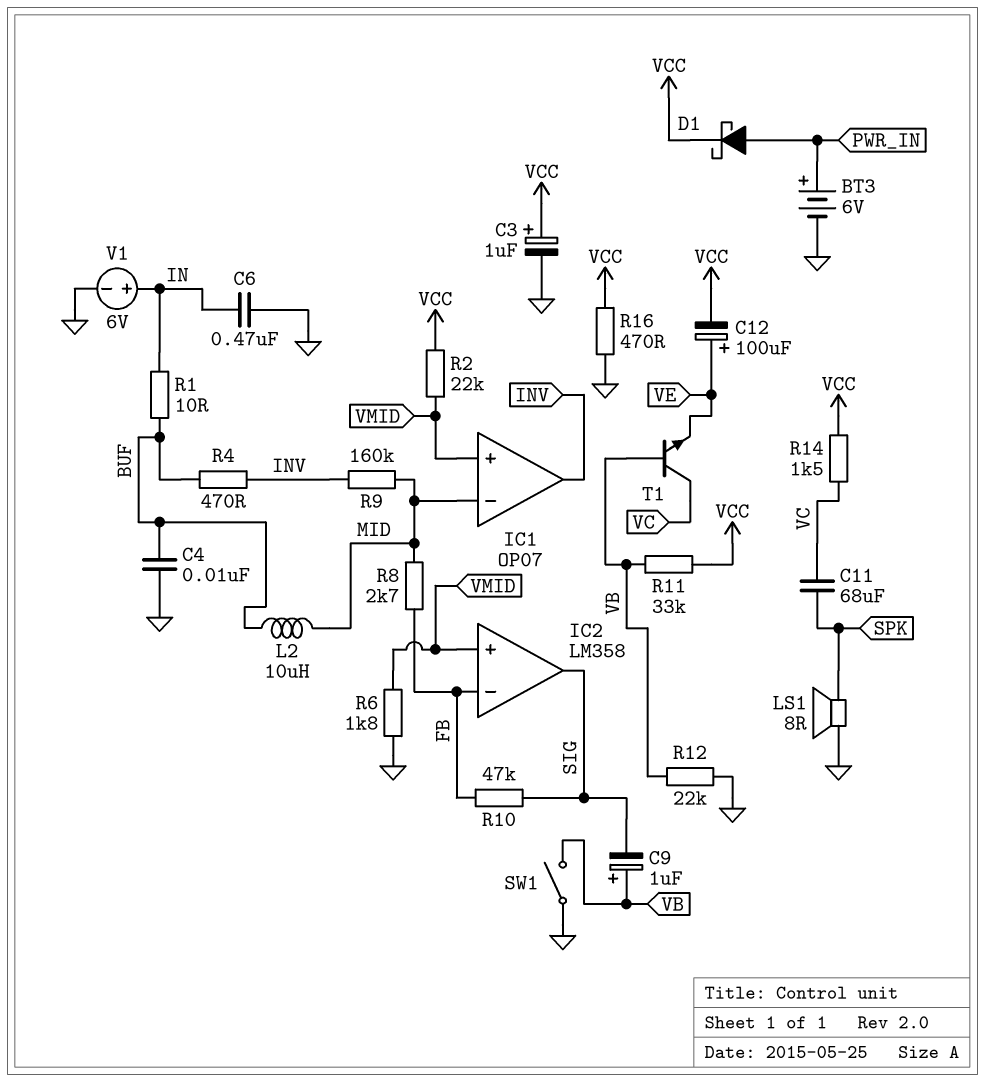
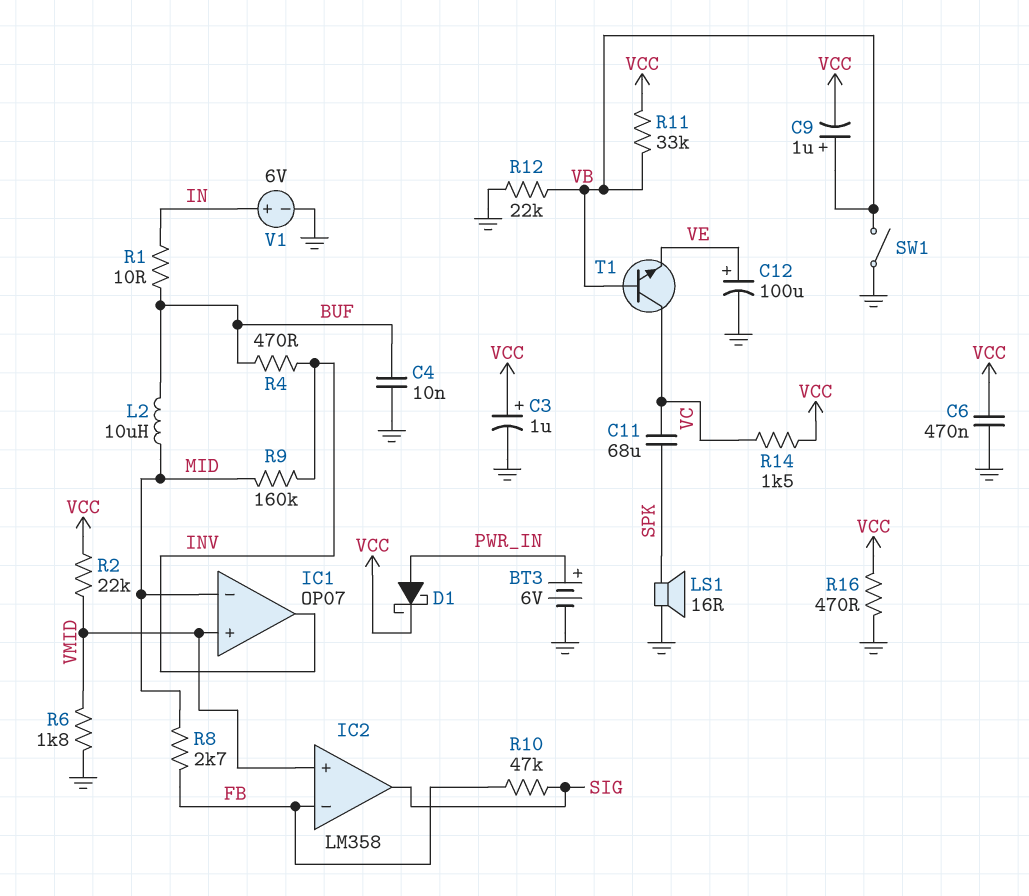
C6: 470nF (GND, IN) -> 470nF (GND, VCC)
C9: 1uF (plus VB, minus SIG) -> 1uF (plus VB, minus VCC)
C12: 100uF (plus VE, minus VCC) -> 100uF (plus VE, minus GND)
LS1: speaker 8R (GND, SPK) -> speaker 16R (GND, SPK)

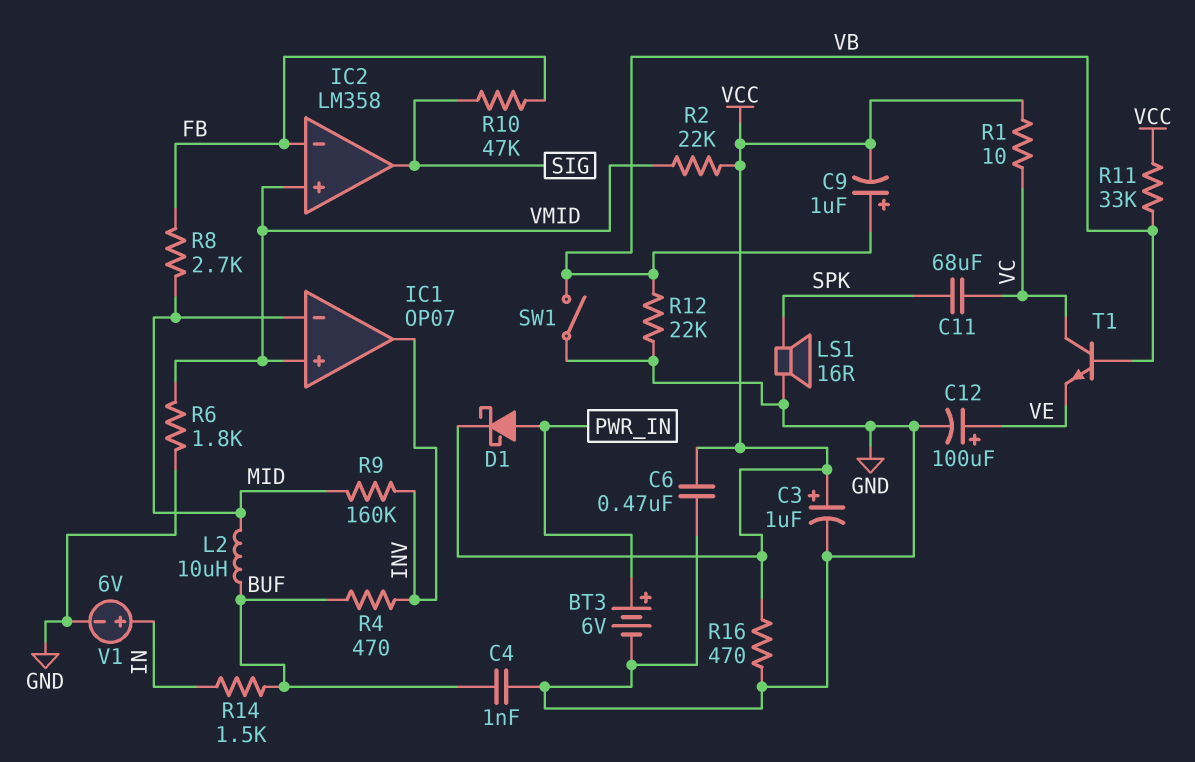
C4: 10nF (BUF, GND) -> 1nF (BUF, GND)
R1: 10 (BUF, IN) -> 10 (VC, VCC)
R14: 1.5k (VC, VCC) -> 1.5k (BUF, IN)

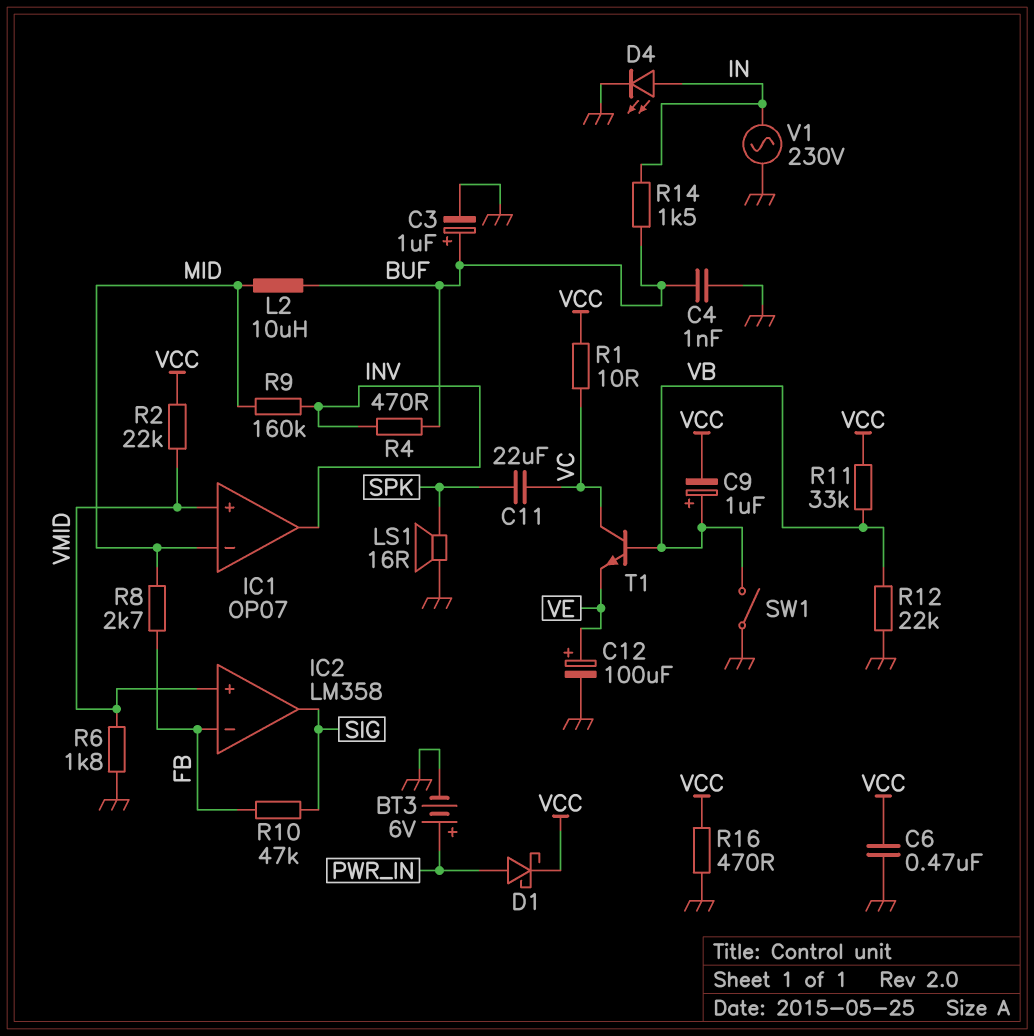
C3: 1uF (plus VCC, minus GND) -> 1uF (plus BUF, minus GND)
C11: 68uF (SPK, VC) -> 22uF (SPK, VC)
D4: none -> LED (A IN, K GND)
V1: 6V (plus IN, minus GND) -> AC 230V (GND, IN)

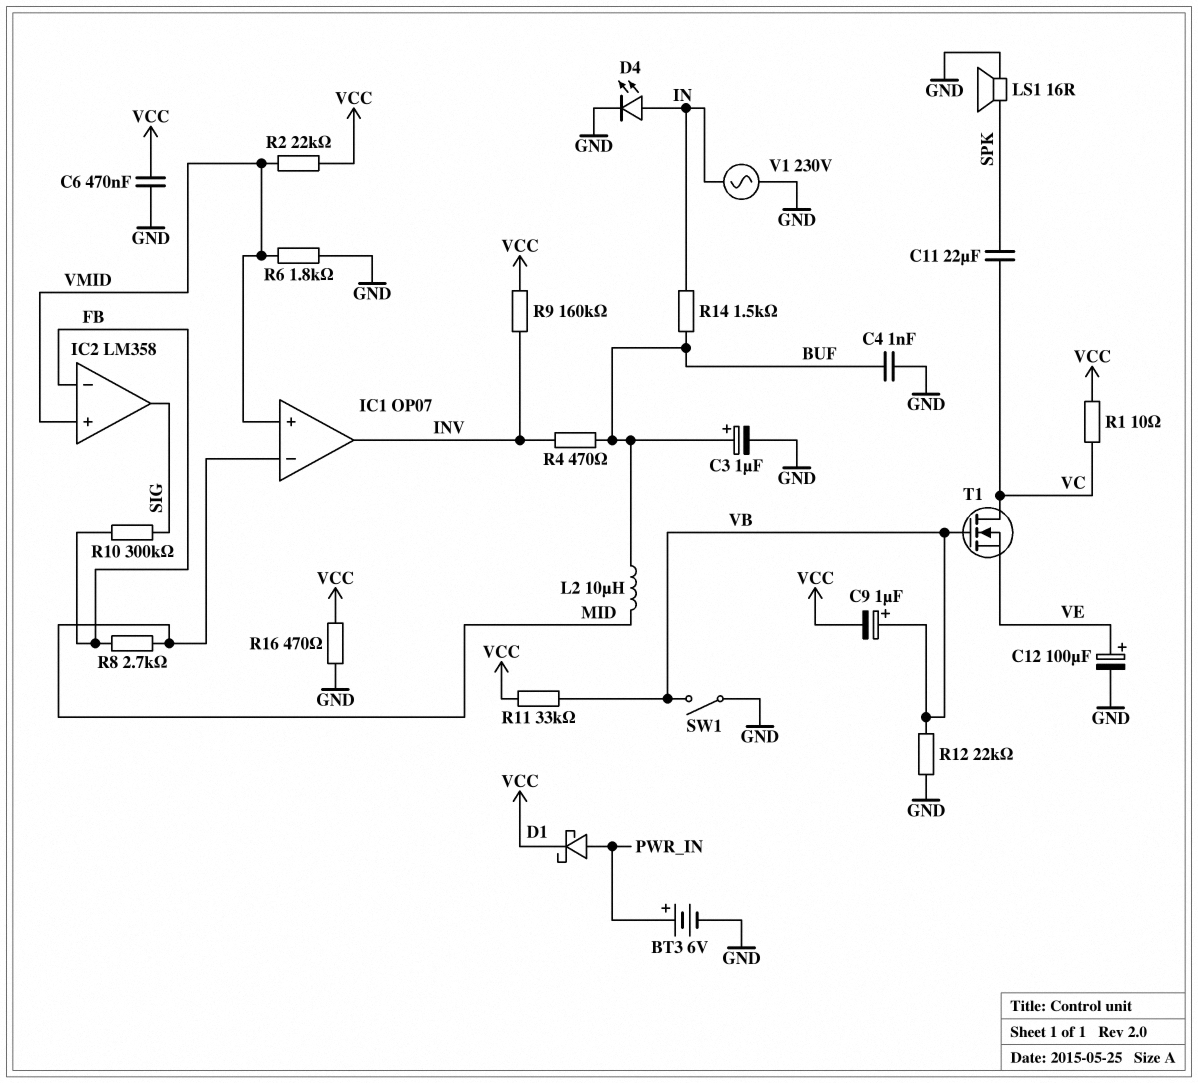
R9: 160k (INV, MID) -> 160k (INV, VCC)
R10: 47k (FB, SIG) -> 300k (FB, SIG)
T1: NPN (B VB, C VC, E VE) -> NMOS (G VB, D VC, S VE)

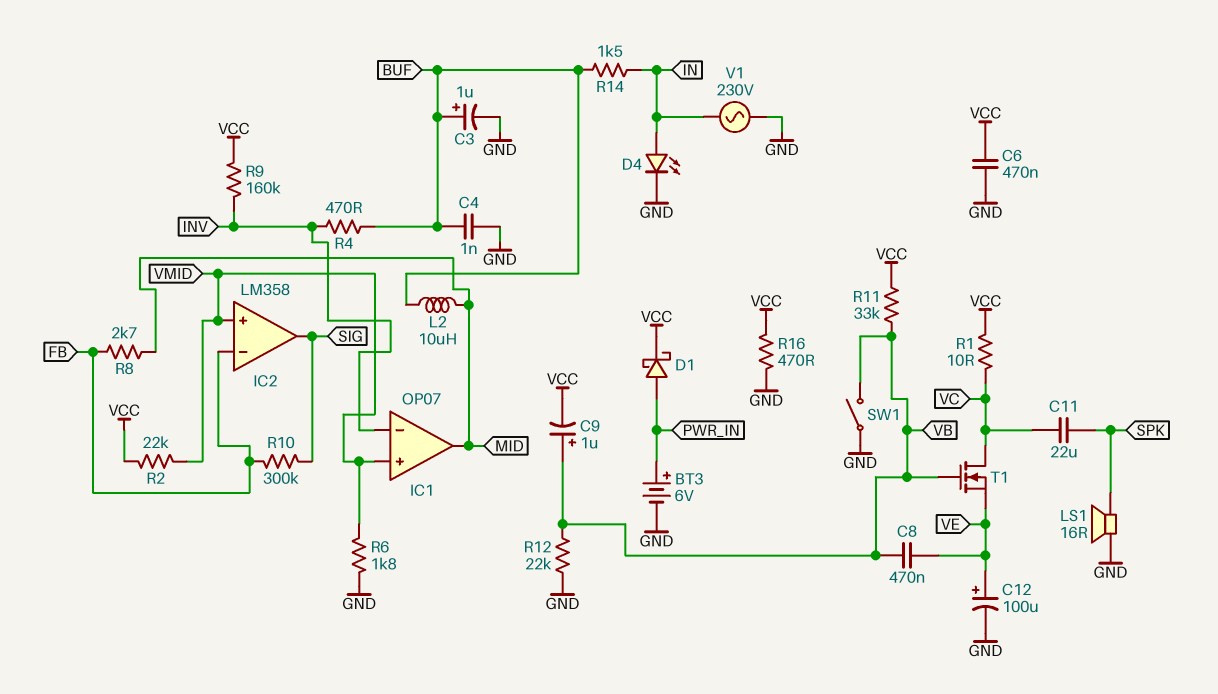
C8: none -> 470nF (VB, VE)
IC1 pin in-: MID -> INV
IC1 pin out: INV -> MID

